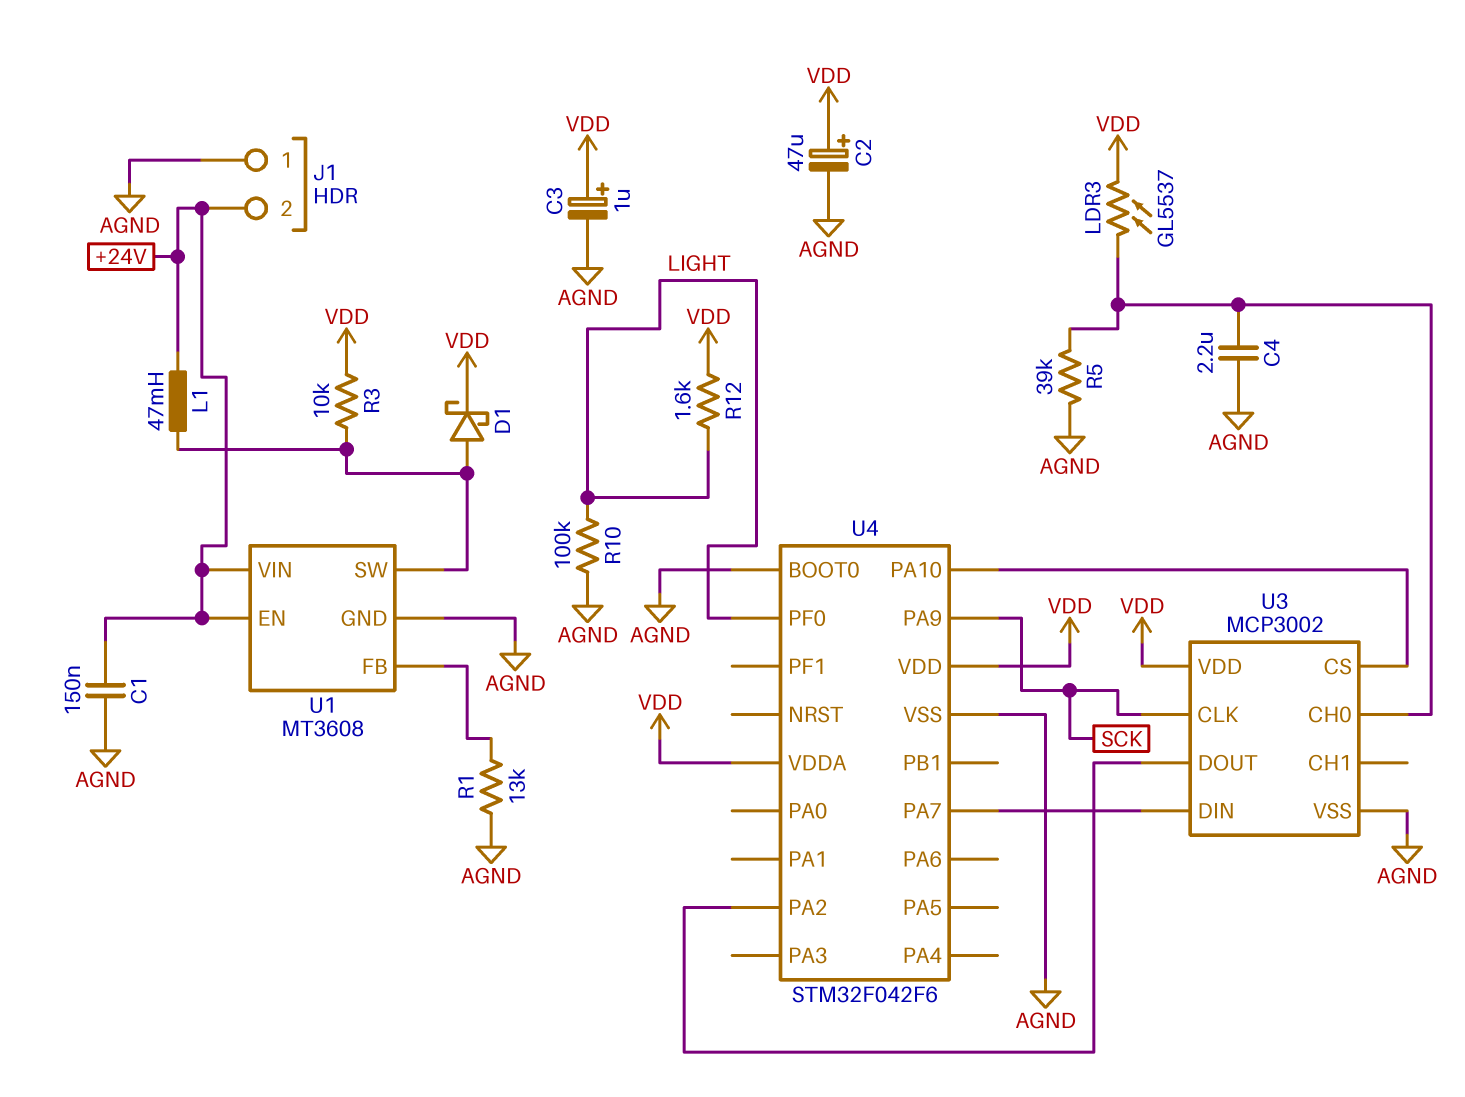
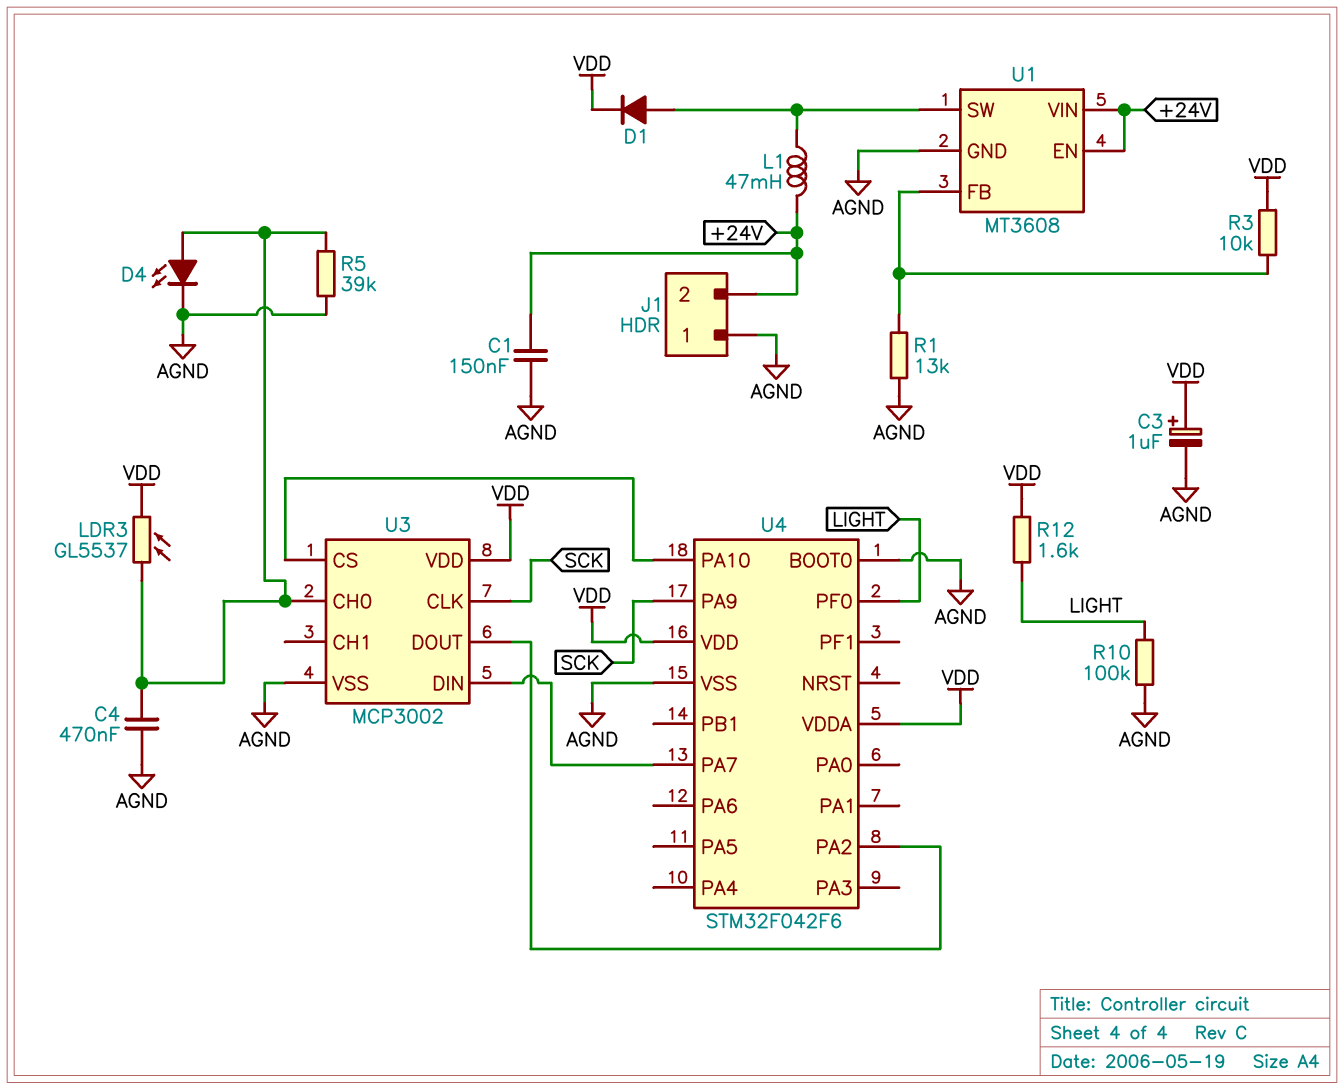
C2: 47uF (plus VDD, minus AGND) -> none
C4: 2.2uF (AGND, U3/CH0) -> 470nF (AGND, U3/CH0)
D1: schottky (A U1/SW, K VDD) -> diode (A U1/SW, K VDD)
D4: none -> LED (A U3/CH0, K AGND)
R3: 10k (U1/SW, VDD) -> 10k (U1/FB, VDD)

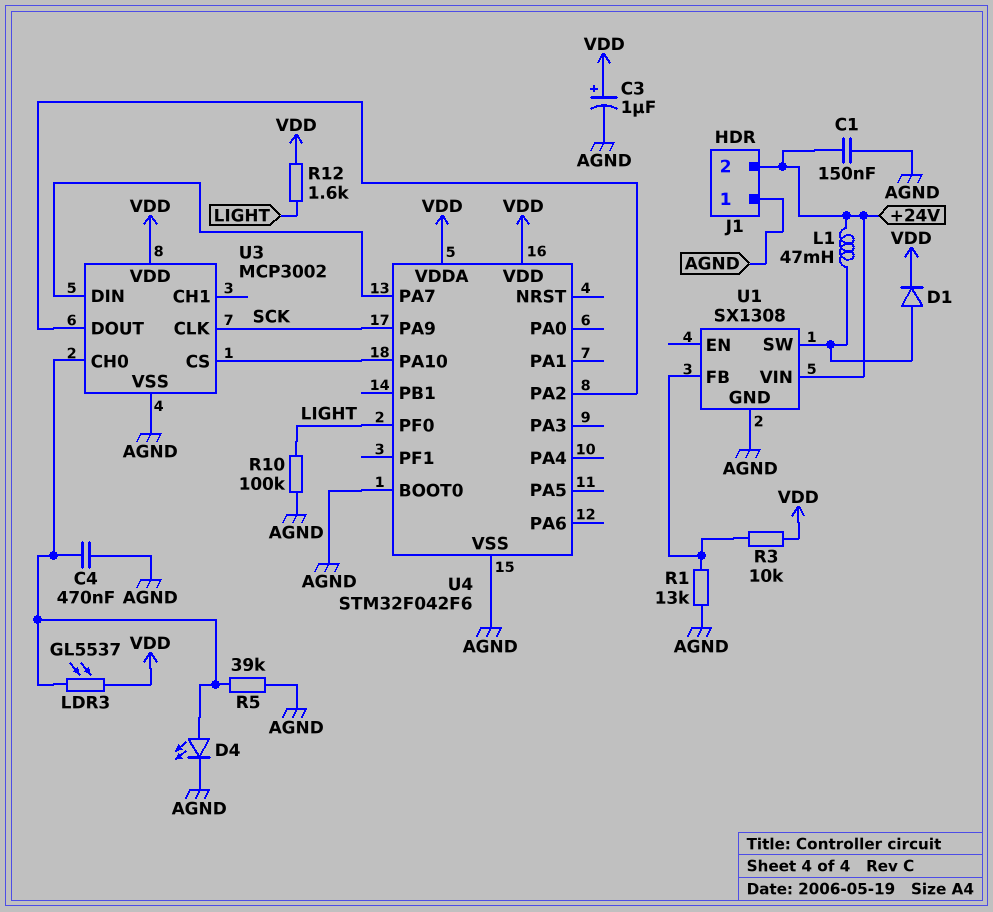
U1: MT3608 -> SX1308
U1 pin EN: +24V -> none

